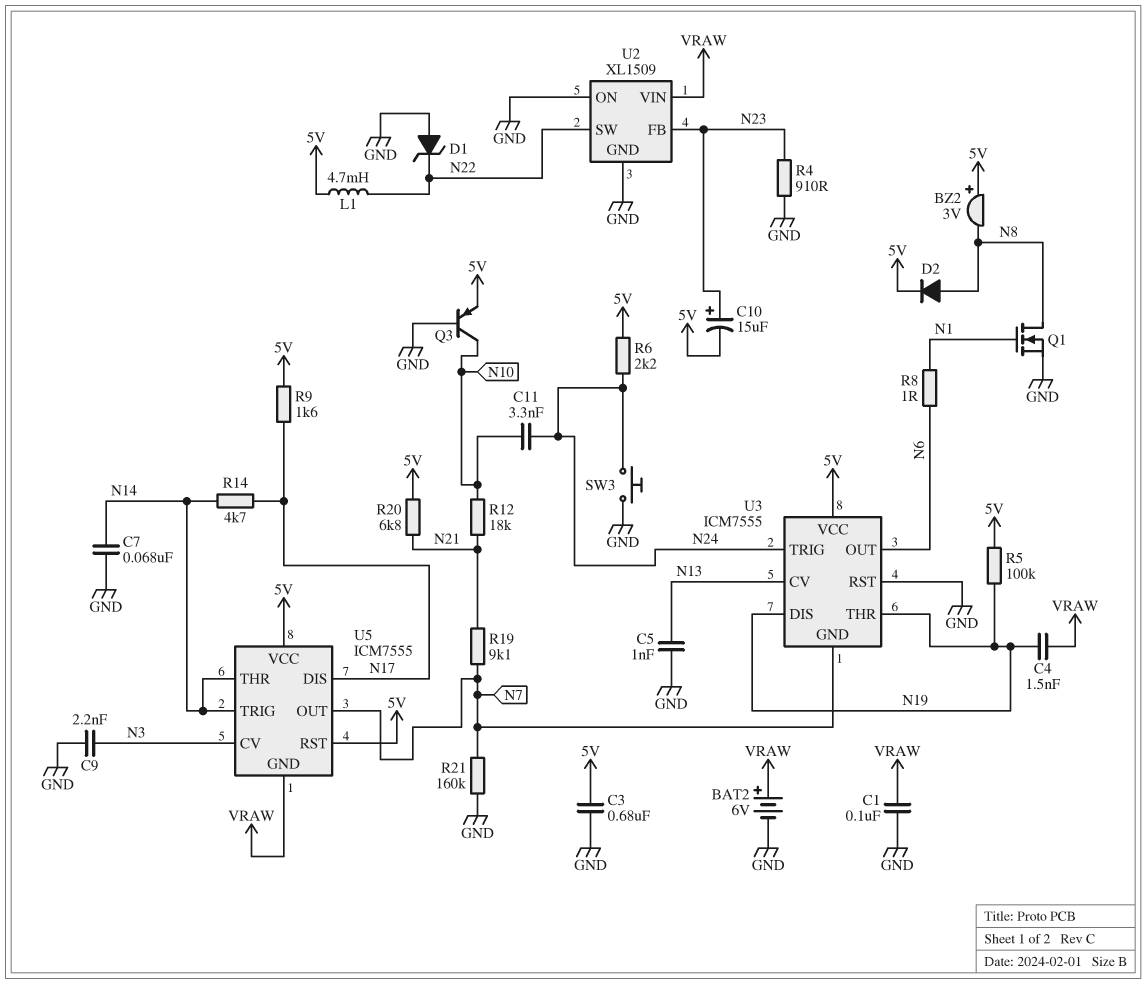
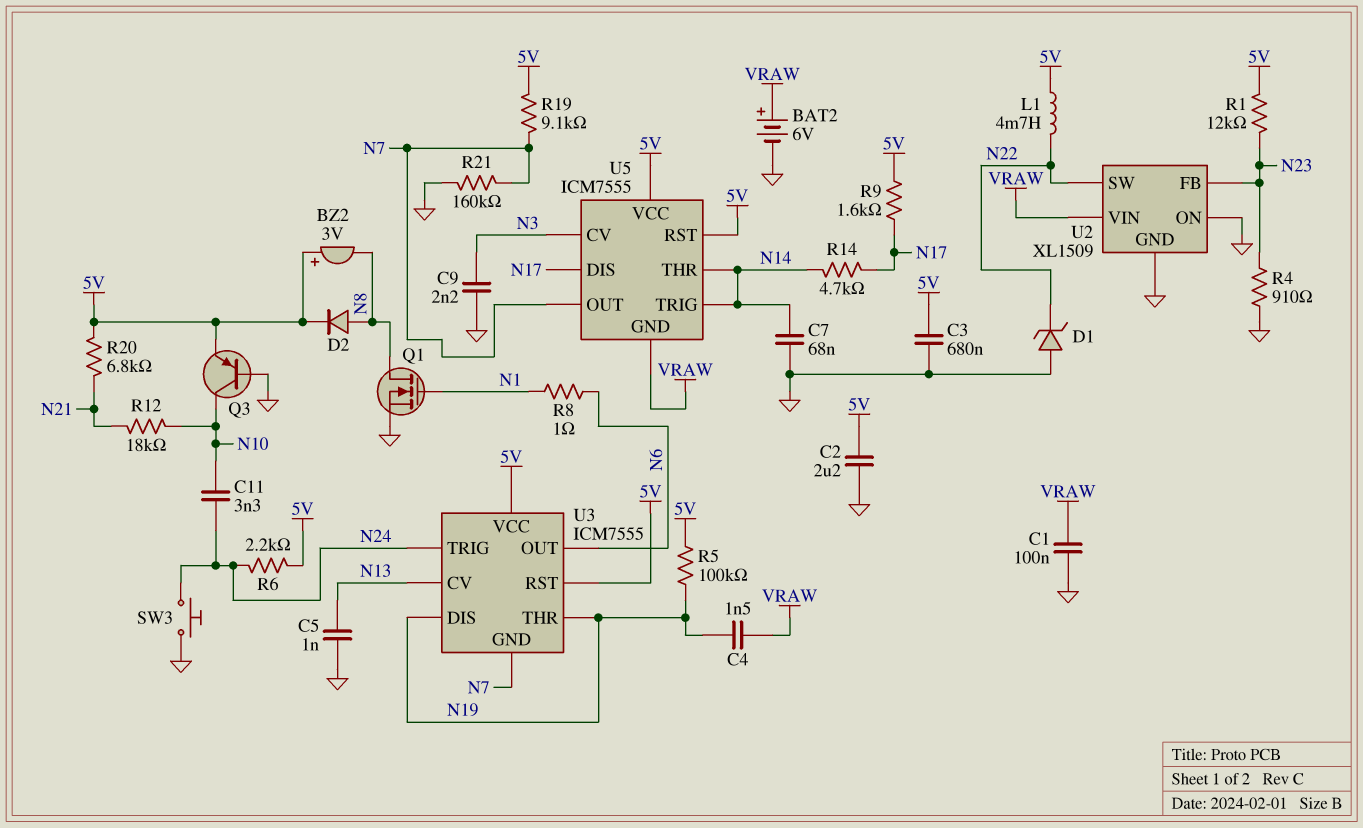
C2: none -> 2.2uF (5V, GND)
C10: 15uF (plus N23, minus 5V) -> none
R1: none -> 12k (5V, N23)
R19: 9.1k (N7, N21) -> 9.1k (5V, N7)
U3 pin RST: GND -> 5V

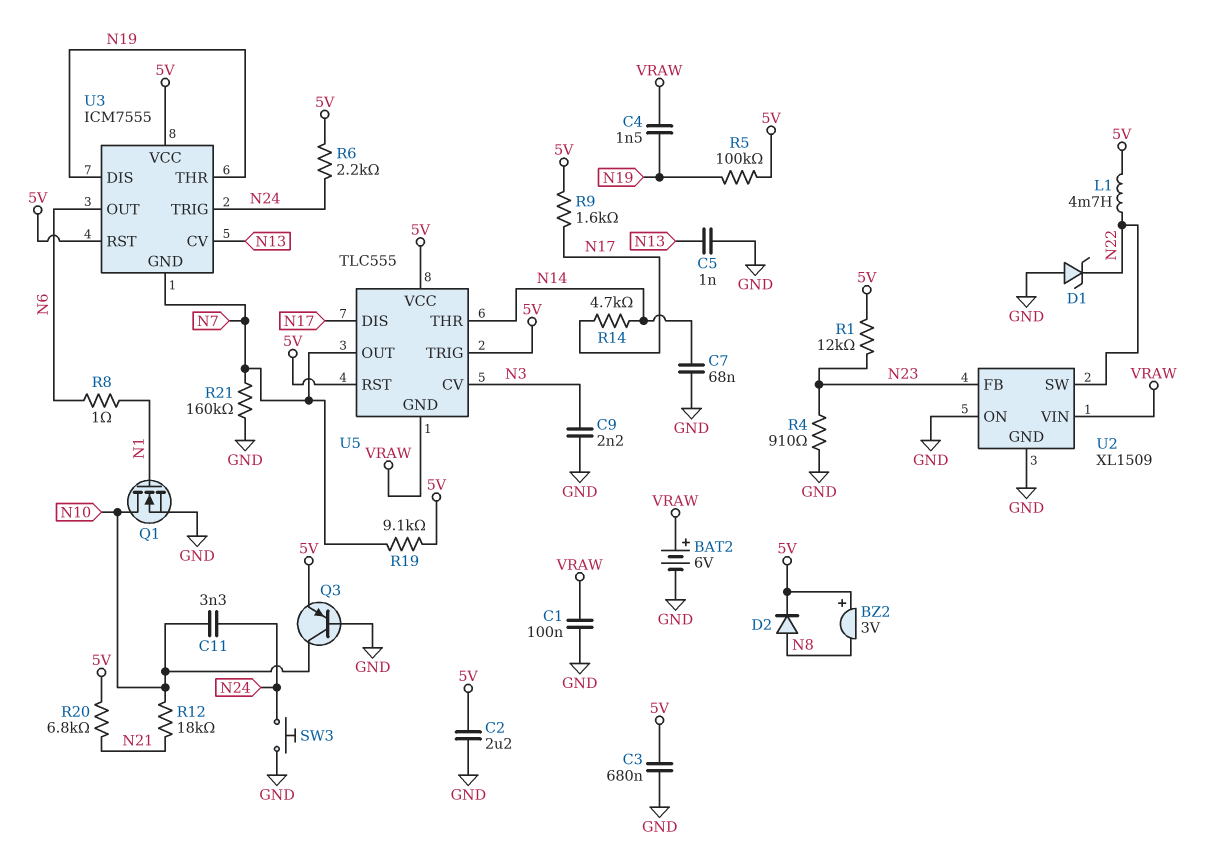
Q1: NMOS (G N1, D N8, S GND) -> NMOS (G N1, D N10, S GND)
U5: ICM7555 -> TLC555
U5 pin TRIG: N14 -> 5V

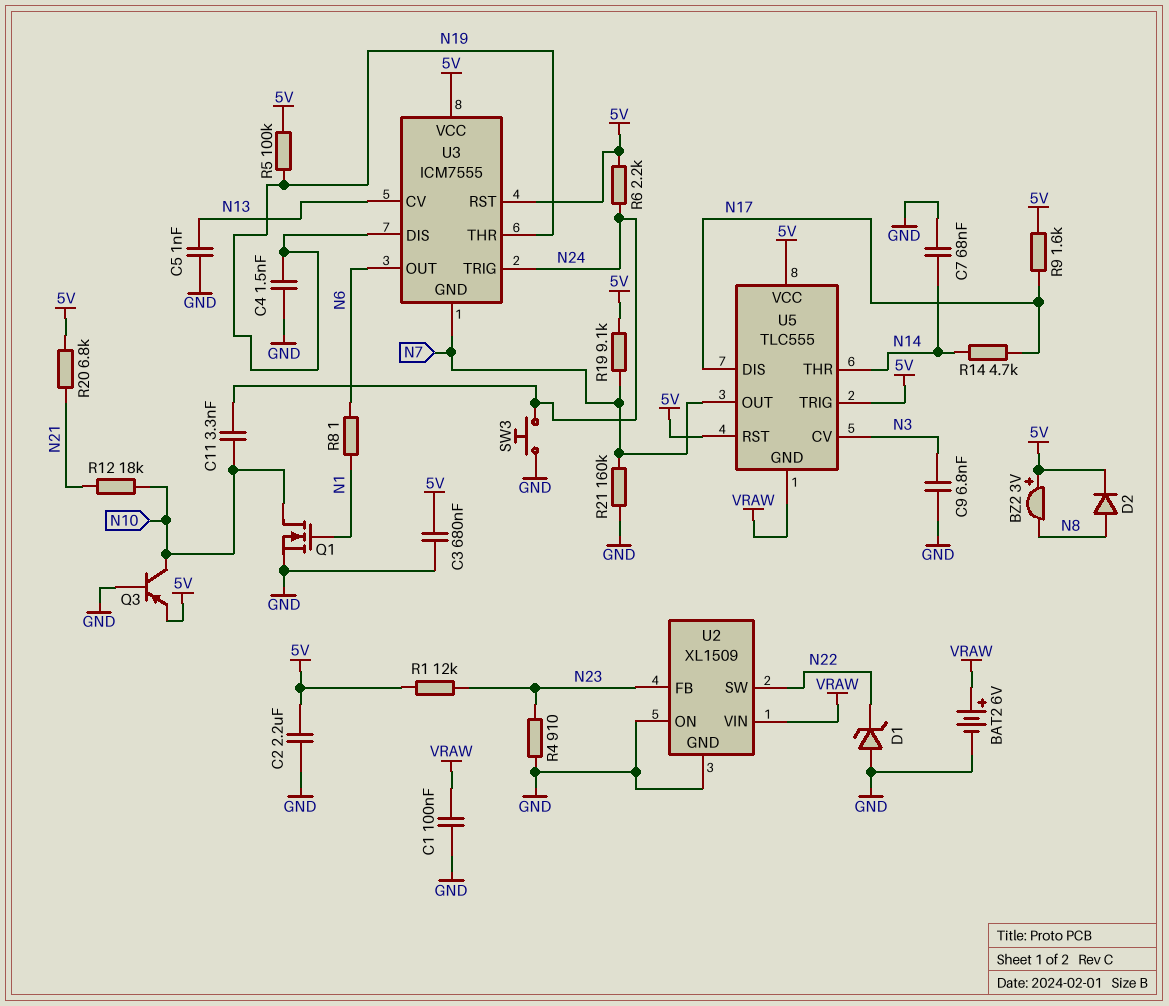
C4: 1.5nF (N19, VRAW) -> 1.5nF (GND, N19)
C9: 2.2nF (GND, N3) -> 6.8nF (GND, N3)
L1: 4.7mH (5V, N22) -> none

